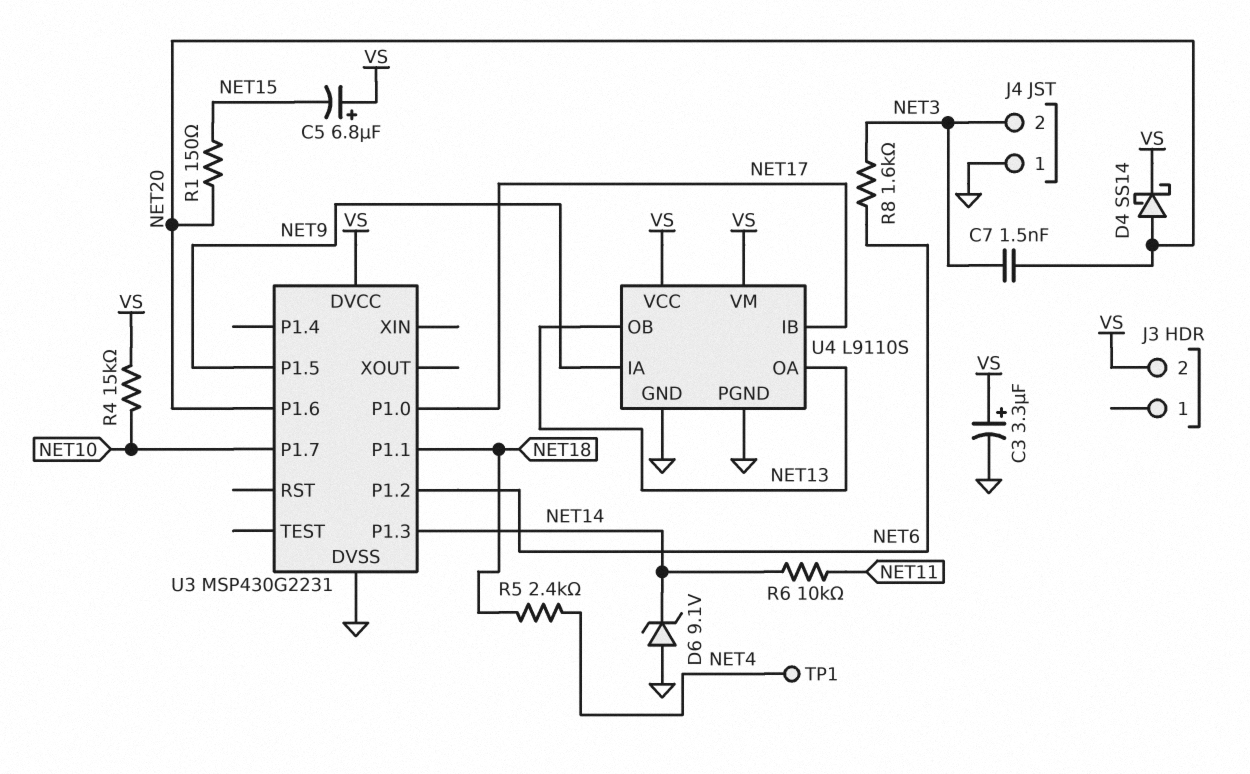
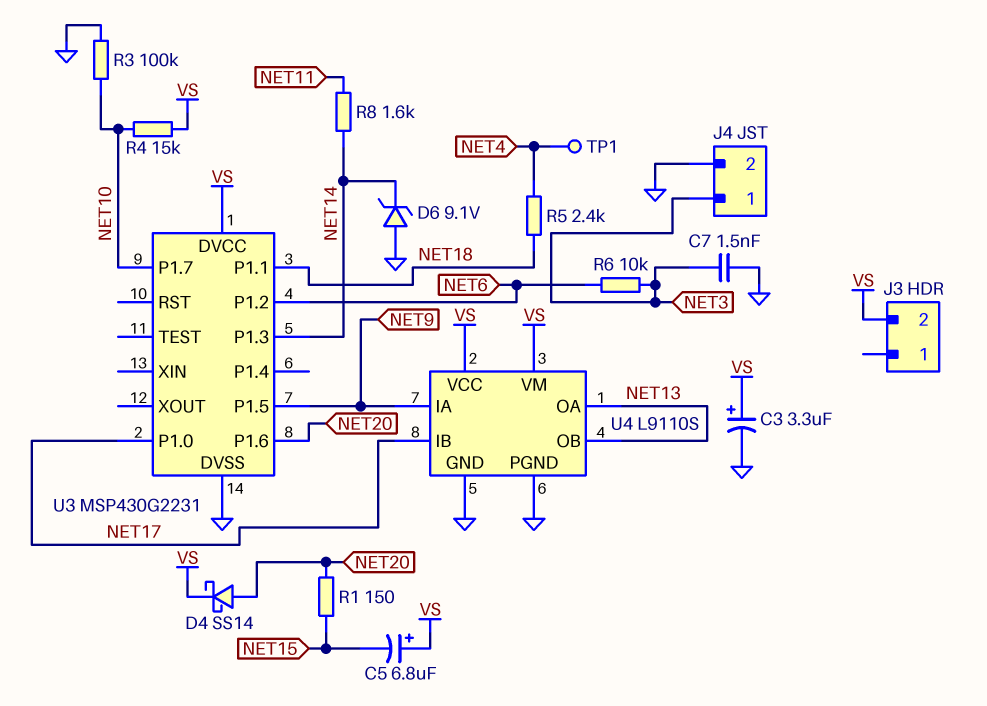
C7: 1.5nF (NET3, NET20) -> 1.5nF (GND, NET3)
J4 pin 1: GND -> NET3
J4 pin 2: NET3 -> GND
R3: none -> 100k (GND, NET10)
R6: 10k (NET11, NET14) -> 10k (NET3, NET6)
R8: 1.6k (NET3, NET6) -> 1.6k (NET11, NET14)

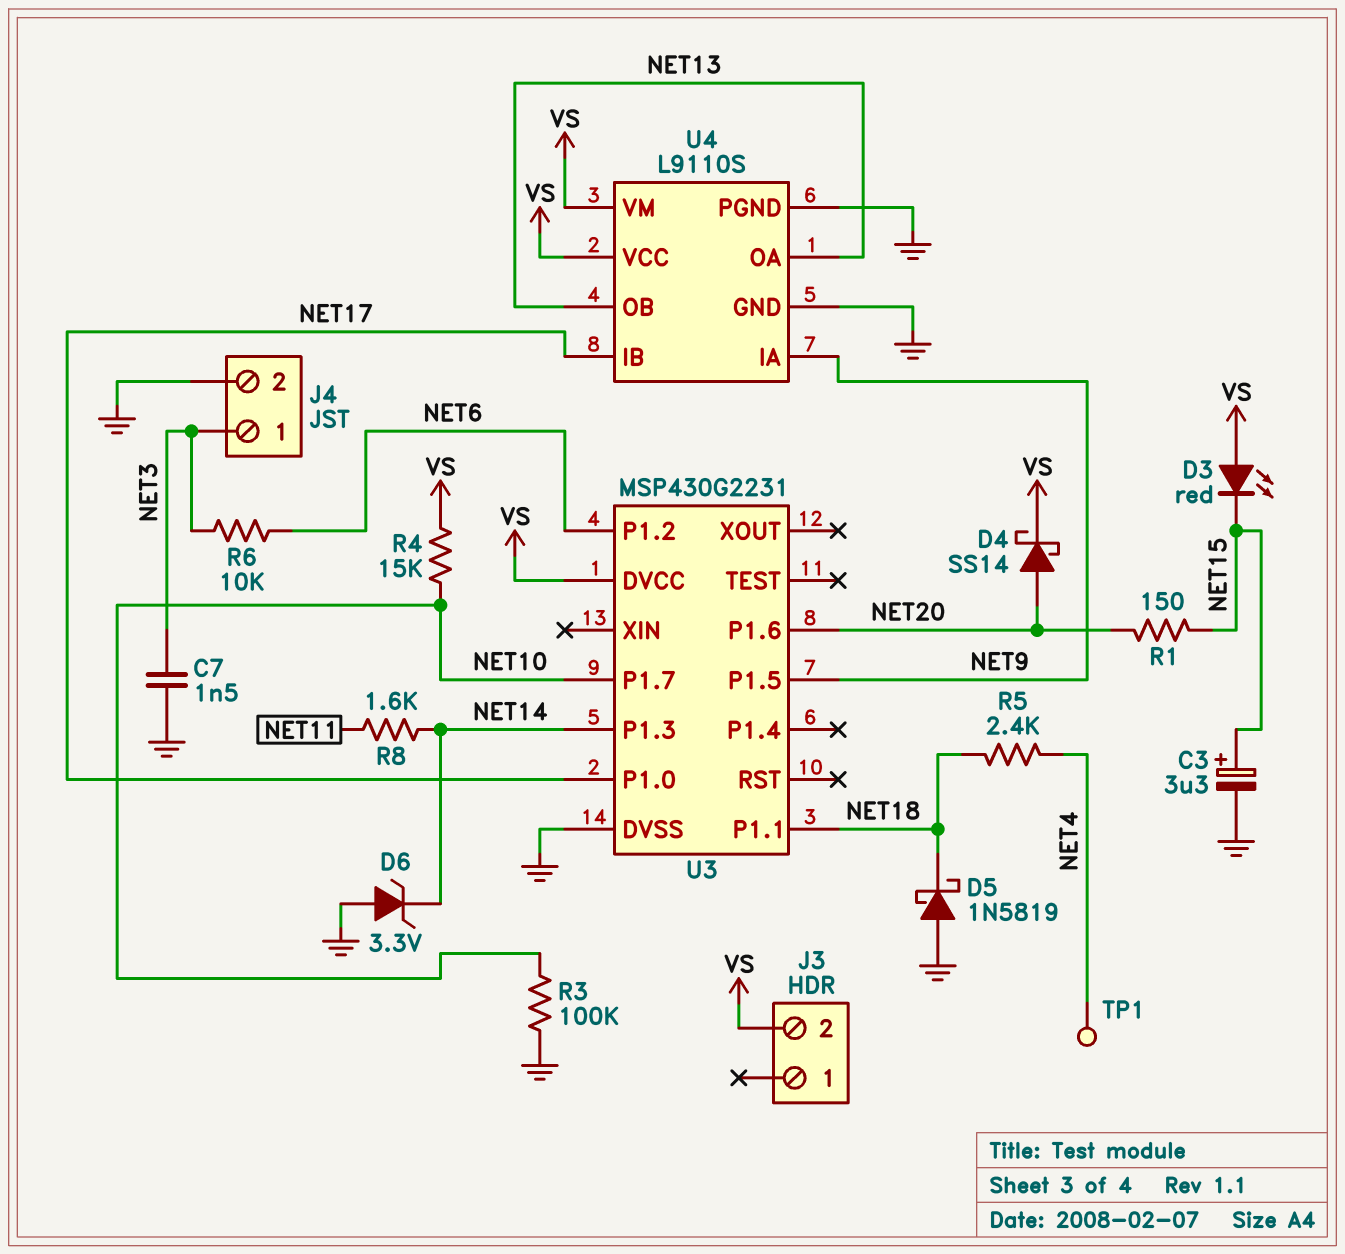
C3: 3.3uF (plus VS, minus GND) -> 3.3uF (plus NET15, minus GND)
C5: 6.8uF (plus VS, minus NET15) -> none
D3: none -> LED red (A VS, K NET15)
D5: none -> schottky 1N5819 (A GND, K NET18)
D6: zener 9.1V (A GND, K NET14) -> zener 3.3V (A GND, K NET14)

